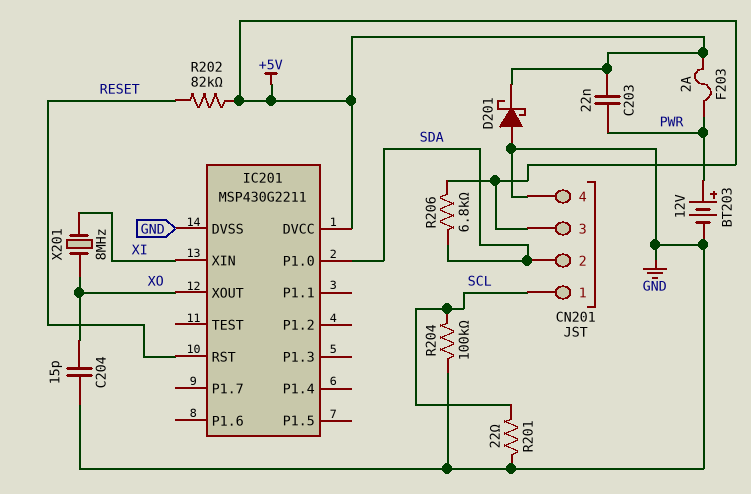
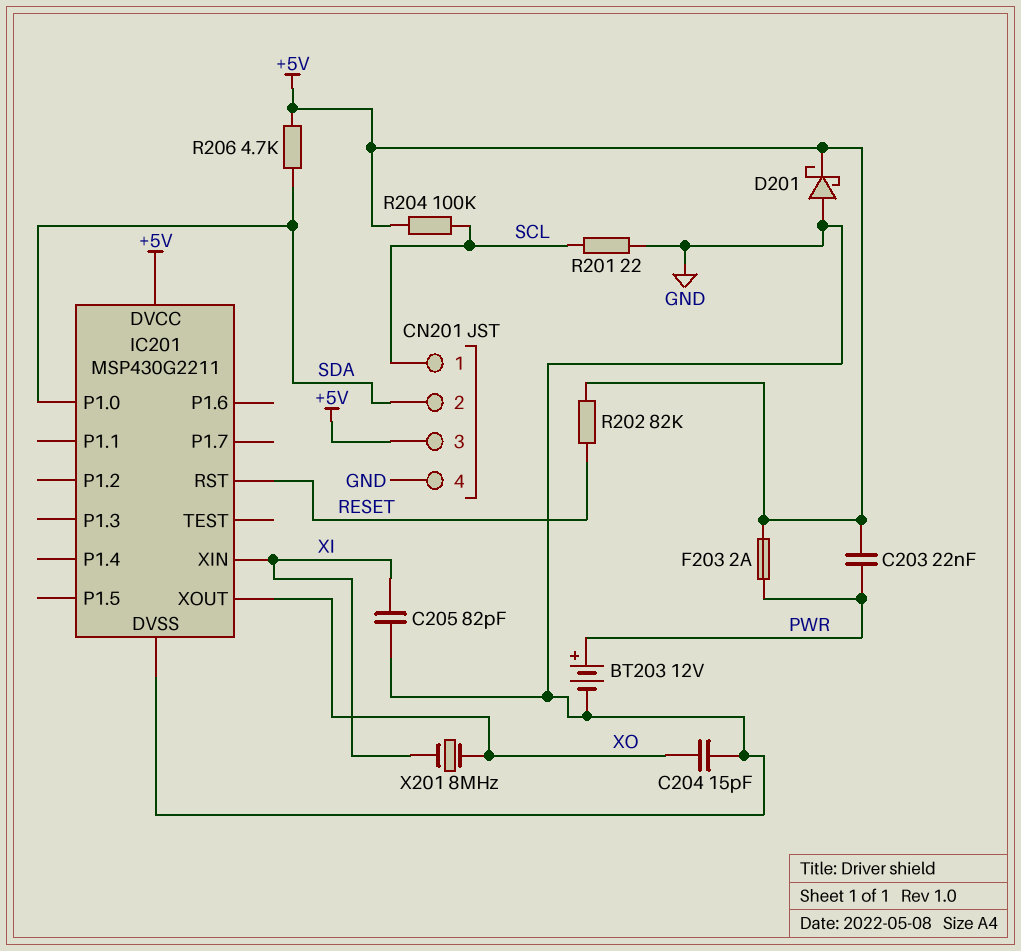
C205: none -> 82pF (GND, XI)
R204: 100k (GND, SCL) -> 100k (+5V, SCL)
R206: 6.8k (+5V, SDA) -> 4.7k (+5V, SDA)

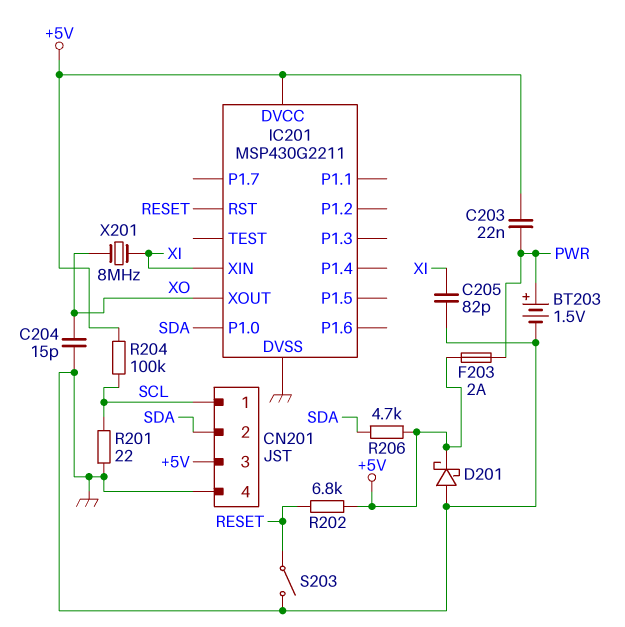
BT203: 12V (plus PWR, minus GND) -> 1.5V (plus PWR, minus GND)
R202: 82k (+5V, RESET) -> 6.8k (+5V, RESET)
S203: none -> switch (GND, RESET)

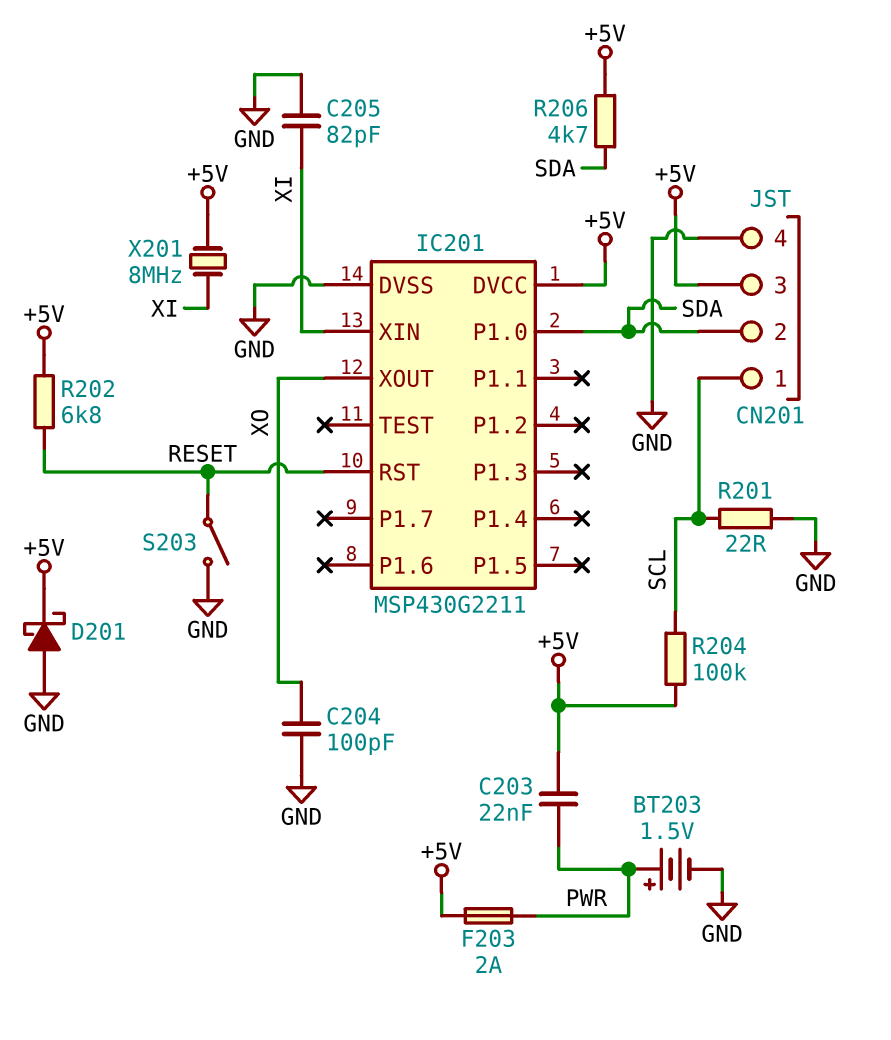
C204: 15pF (GND, XO) -> 100pF (GND, XO)
X201: 8MHz (XI, XO) -> 8MHz (+5V, XI)

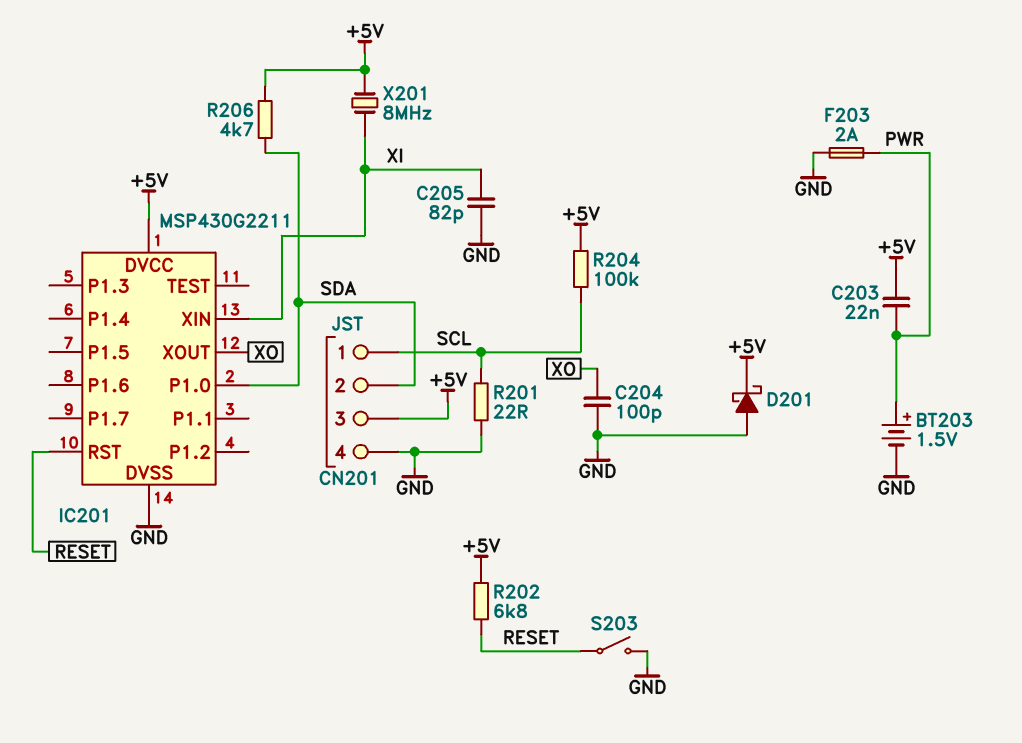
F203: 2A (+5V, PWR) -> 2A (GND, PWR)

